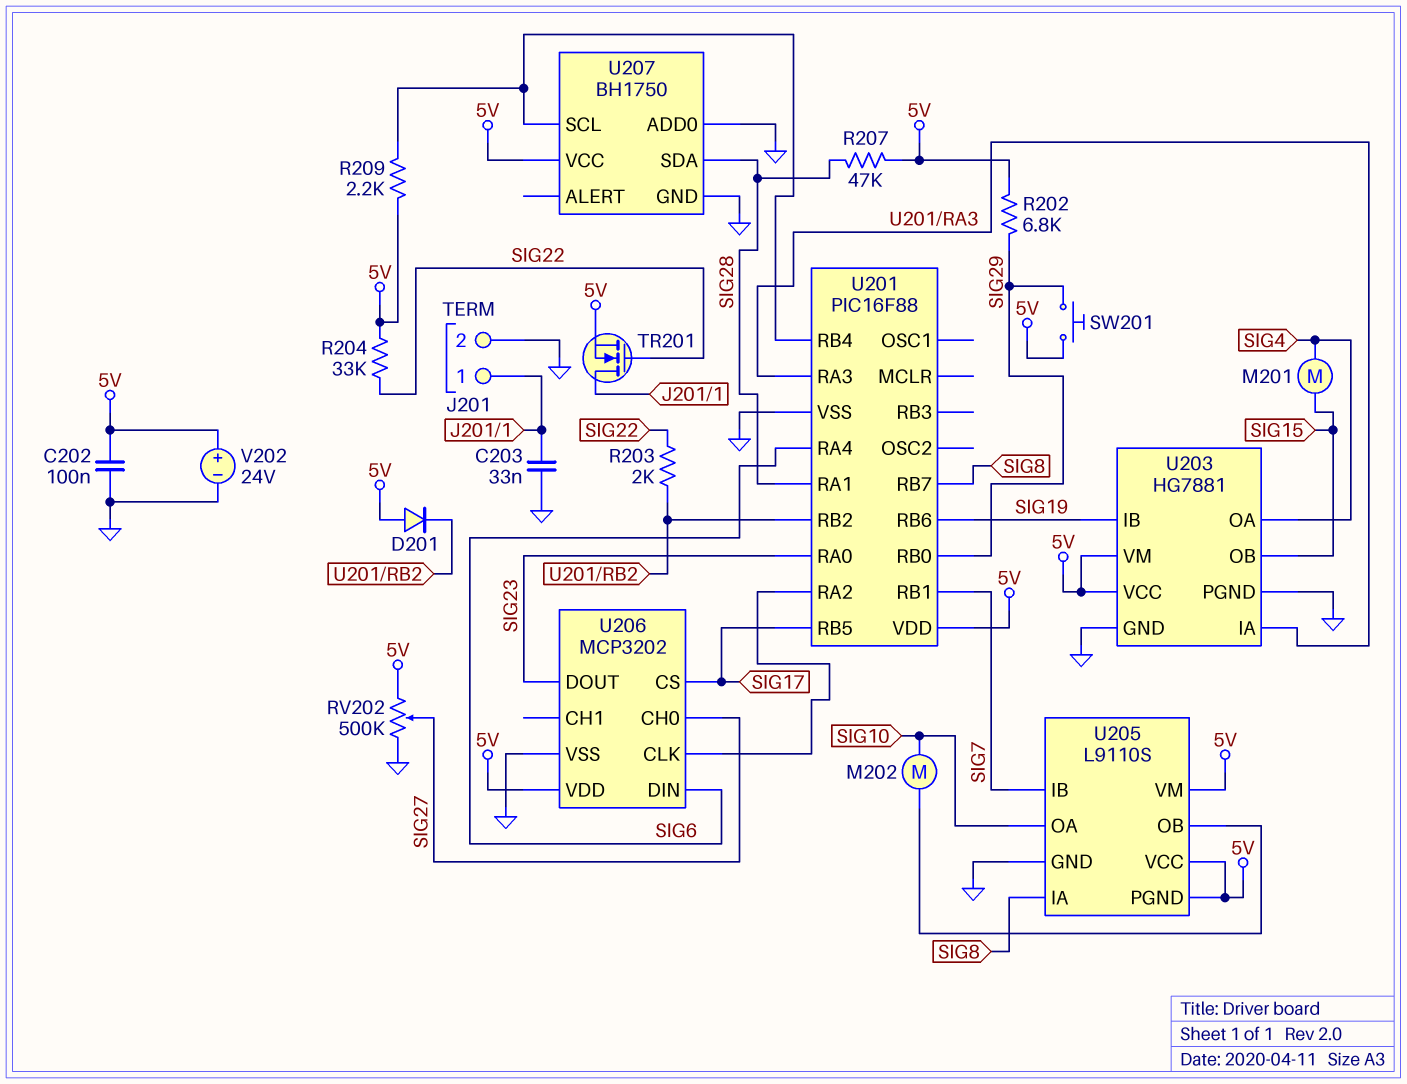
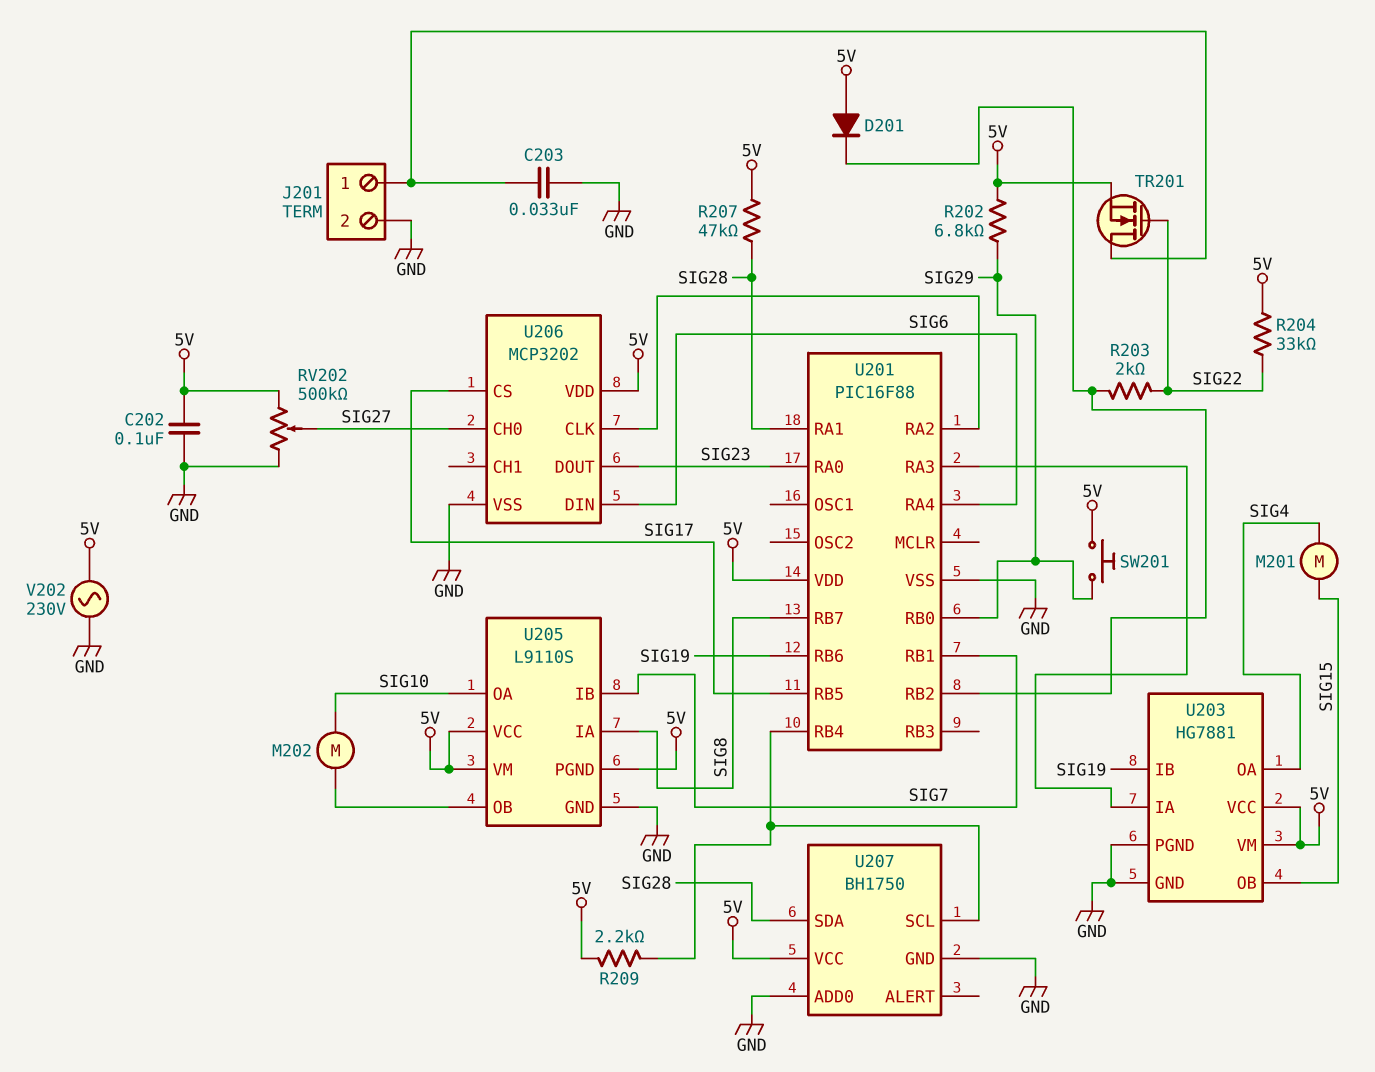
V202: 24V (plus 5V, minus GND) -> AC 230V (5V, GND)

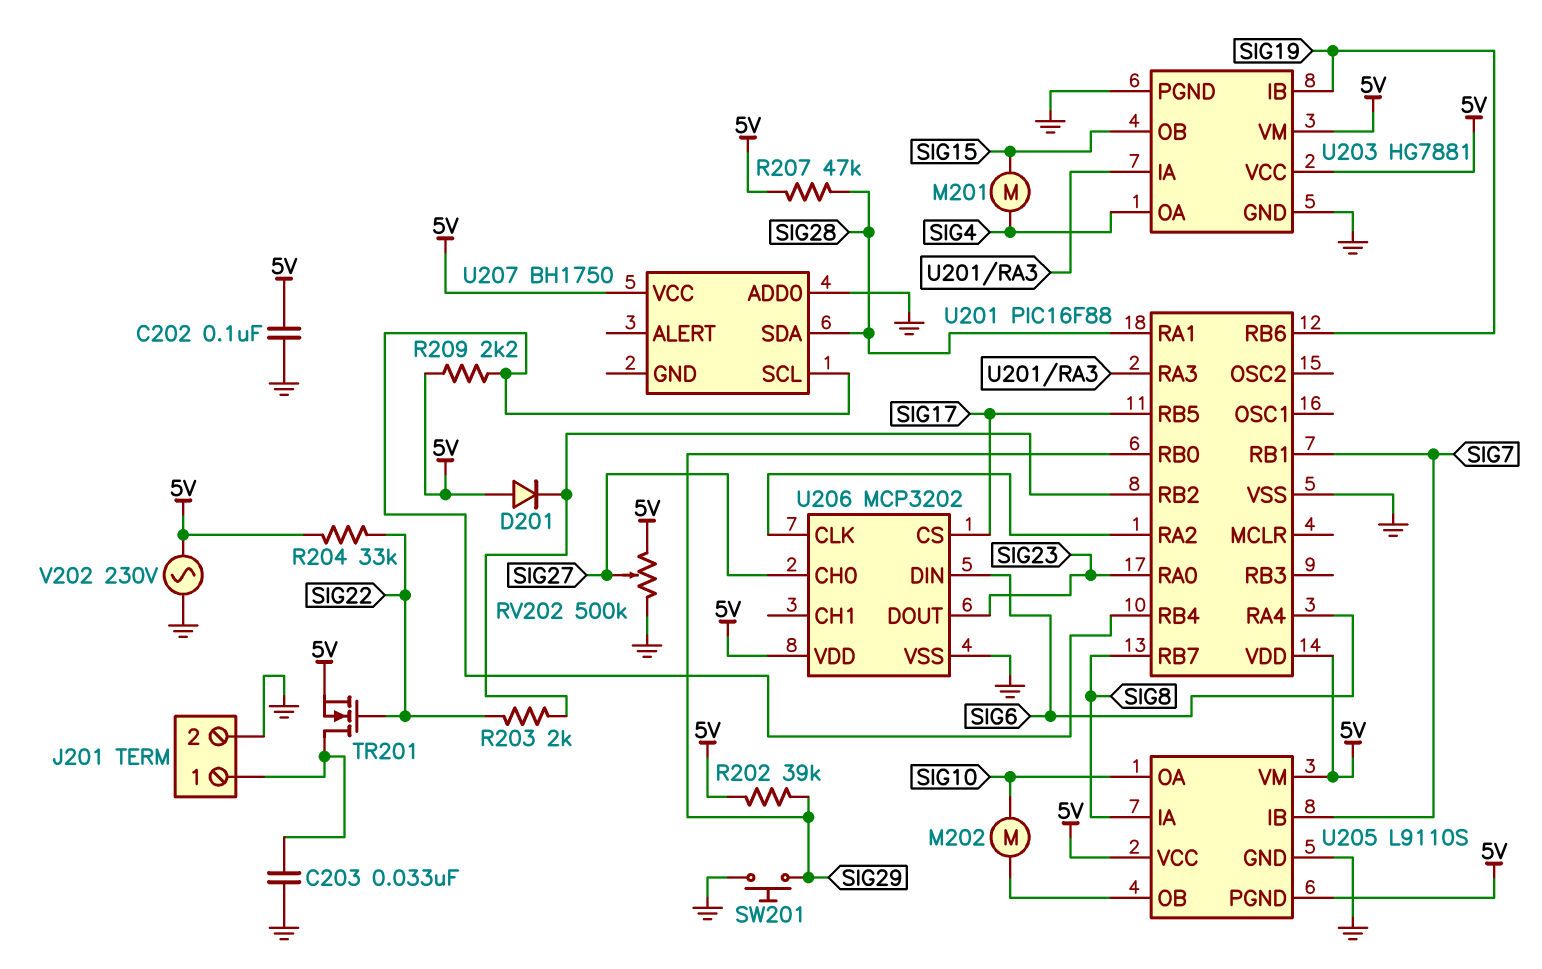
R202: 6.8k (5V, SIG29) -> 39k (5V, SIG29)
SW201: button (5V, SIG29) -> button (GND, SIG29)
U207 pin GND: GND -> none

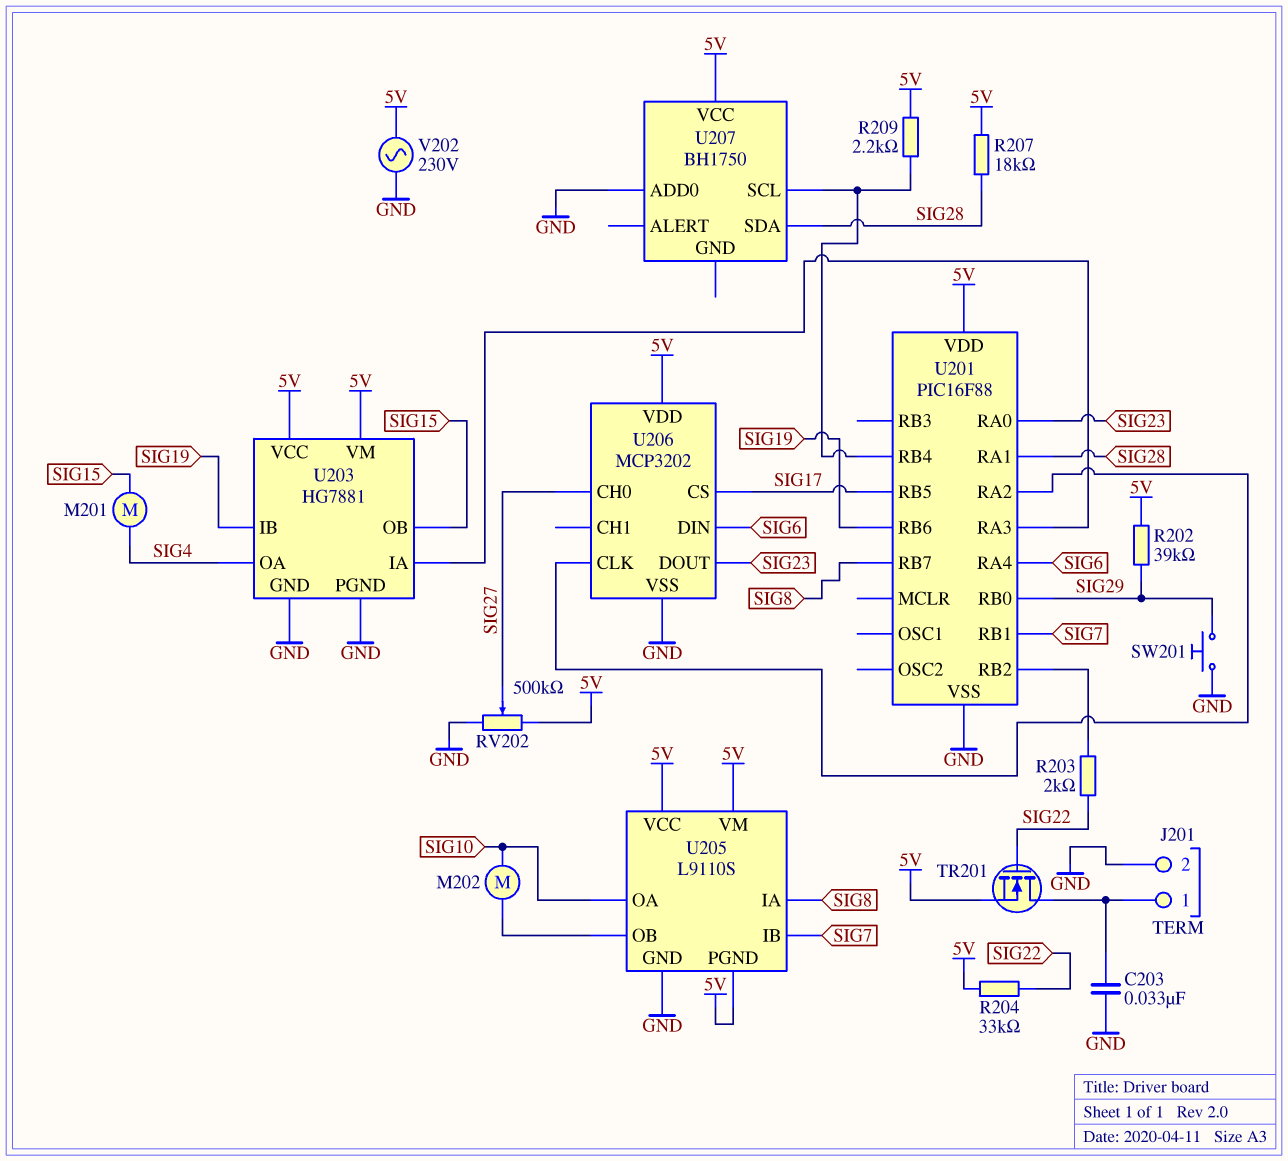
C202: 100nF (5V, GND) -> none
D201: diode (A 5V, K U201/RB2) -> none
R207: 47k (5V, SIG28) -> 18k (5V, SIG28)

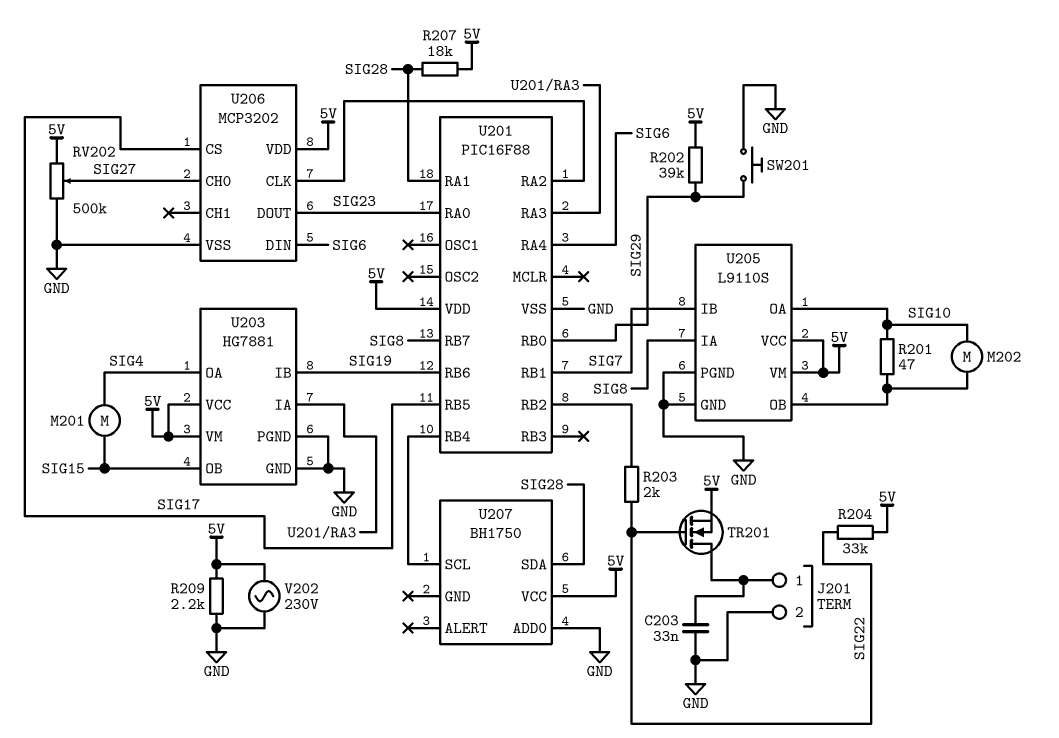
R201: none -> 47 (SIG10, U205/OB)
R209: 2.2k (5V, U201/RB4) -> 2.2k (5V, GND)
U205 pin PGND: 5V -> GND

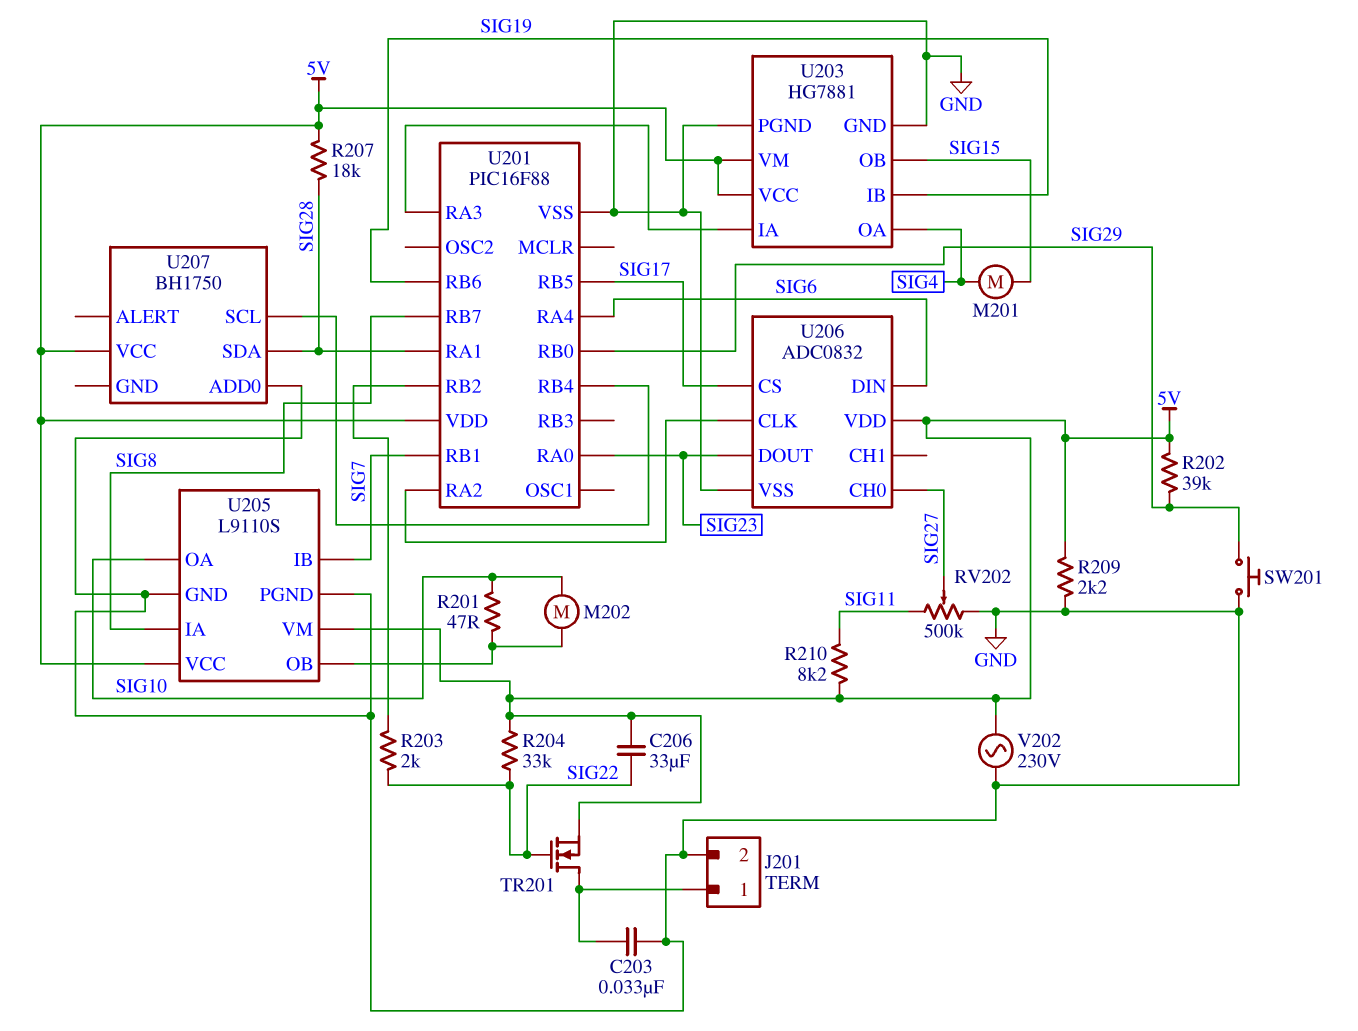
C206: none -> 33uF (5V, SIG22)
R210: none -> 8.2k (5V, SIG11)
RV202: 500k (5V, GND, wiper SIG27) -> 500k (GND, SIG11, wiper SIG27)
U206: MCP3202 -> ADC0832

